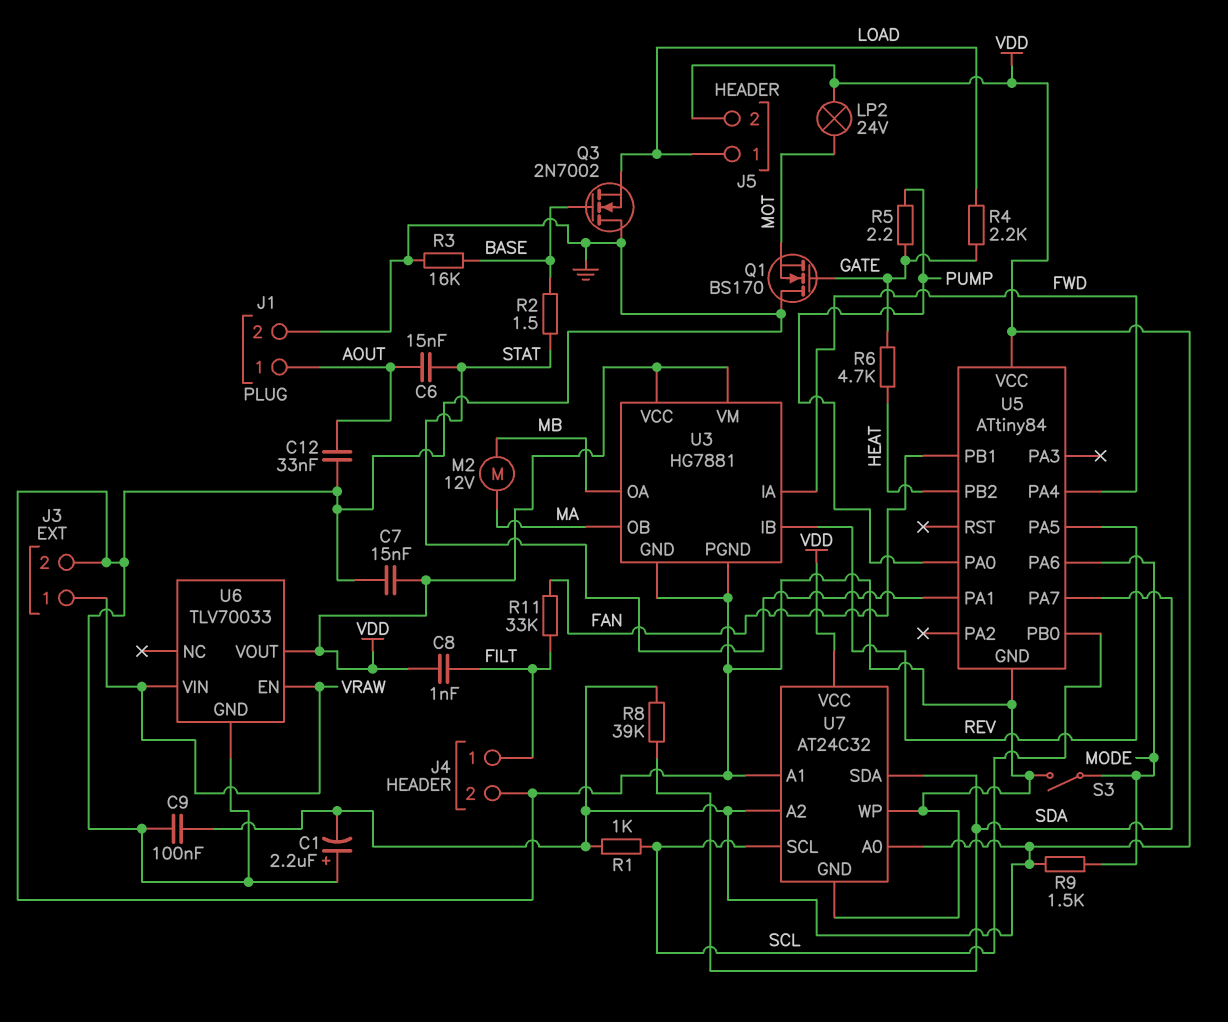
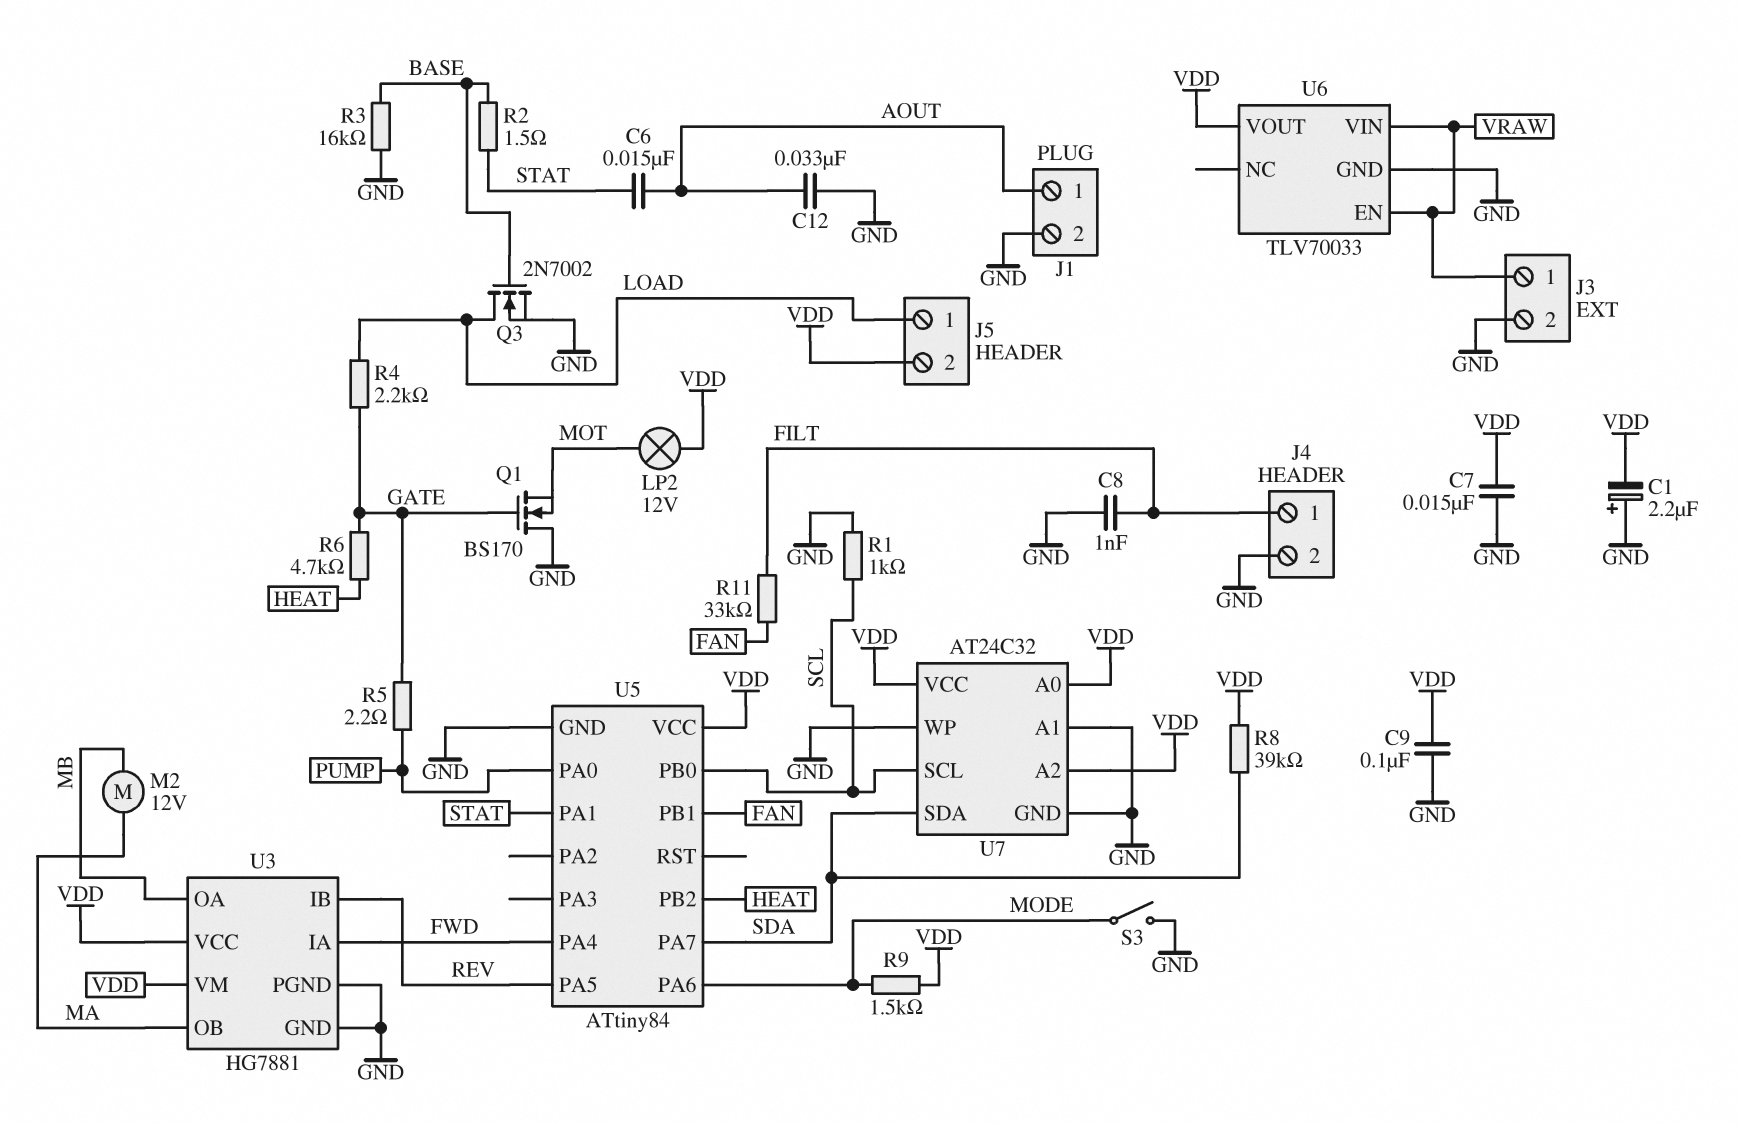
C8: 1nF (FILT, VDD) -> 1nF (FILT, GND)
LP2: lamp 24V (MOT, VDD) -> lamp 12V (MOT, VDD)
Q3: NMOS 2N7002 (G BASE, D GND, S LOAD) -> NMOS 2N7002 (G BASE, D LOAD, S GND)
R1: 1k (SCL, VDD) -> 1k (GND, SCL)

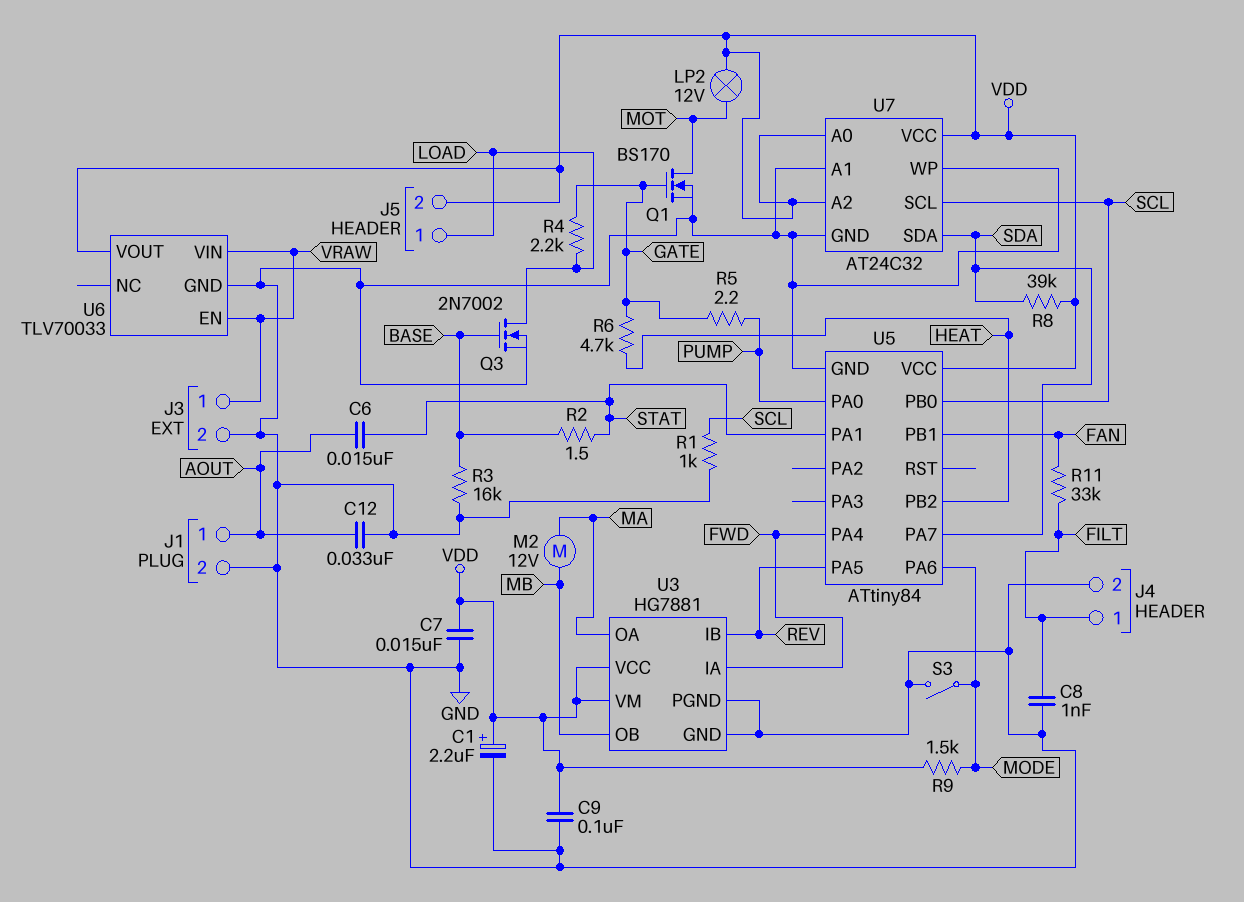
C1: 2.2uF (plus GND, minus VDD) -> 2.2uF (plus VDD, minus GND)
Q1: NMOS BS170 (G GATE, D GND, S MOT) -> NMOS BS170 (G GATE, D MOT, S GND)
U3 pin OA: MB -> MA
U3 pin OB: MA -> MB

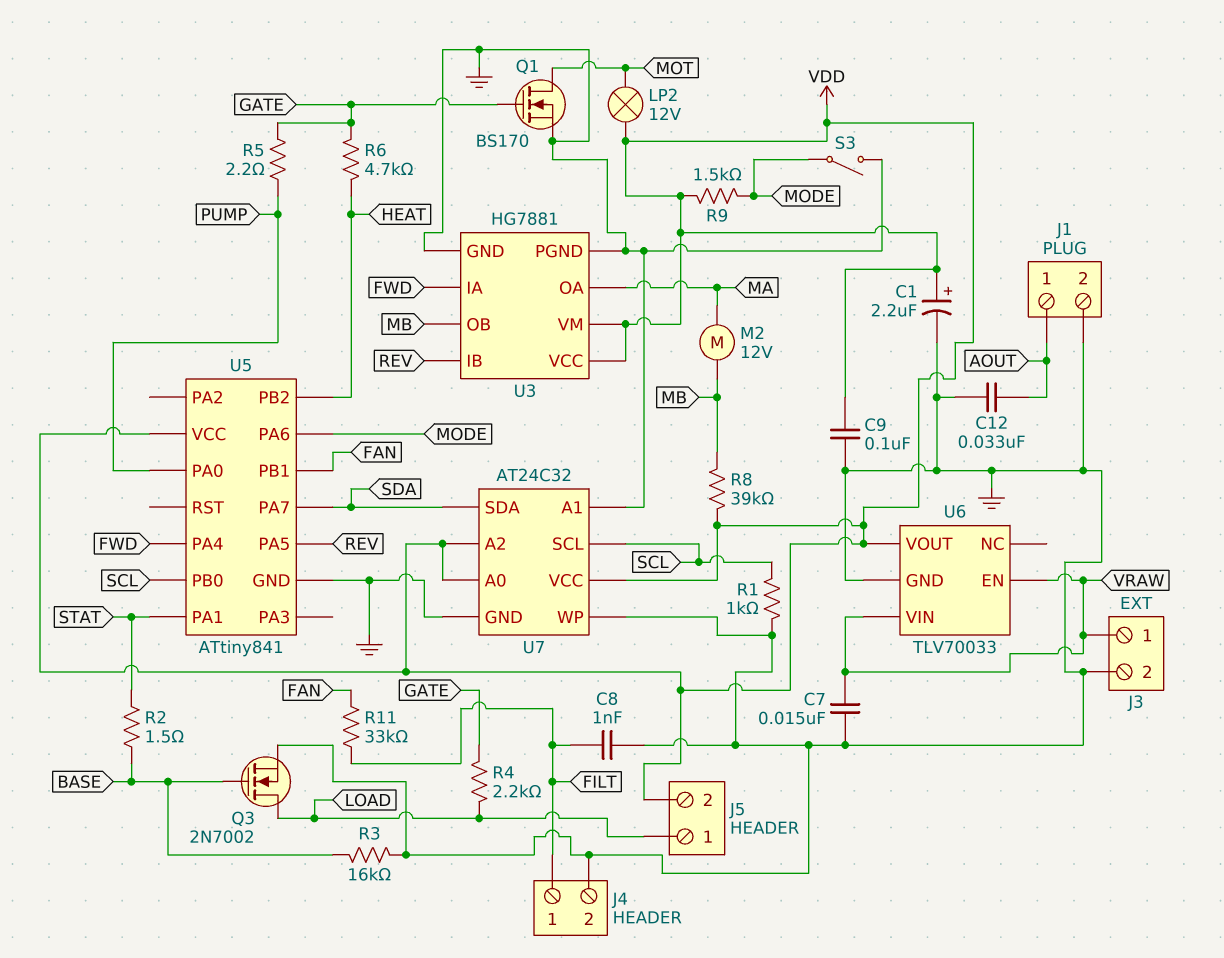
C6: 15nF (AOUT, STAT) -> none
C7: 15nF (GND, VDD) -> 15nF (GND, VRAW)
R8: 39k (SDA, VDD) -> 39k (MB, VDD)
U5: ATtiny84 -> ATtiny841

